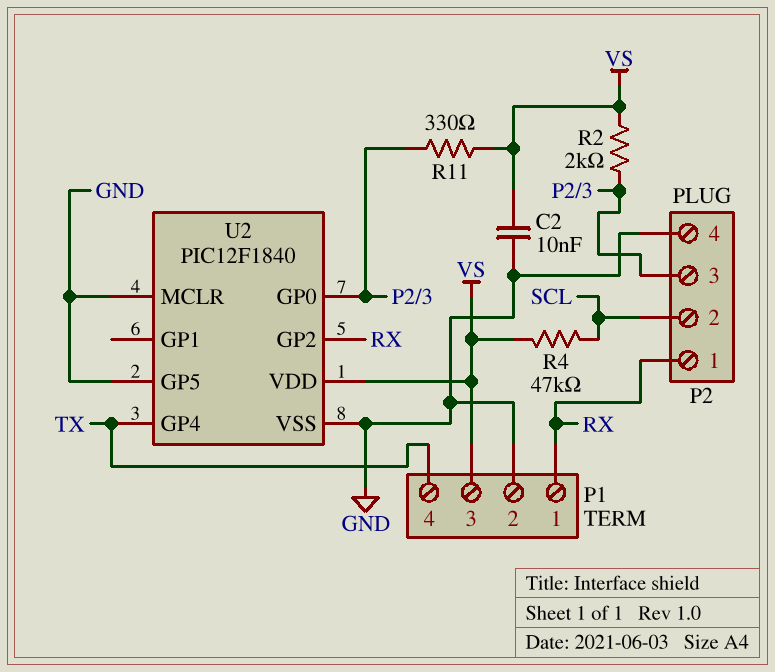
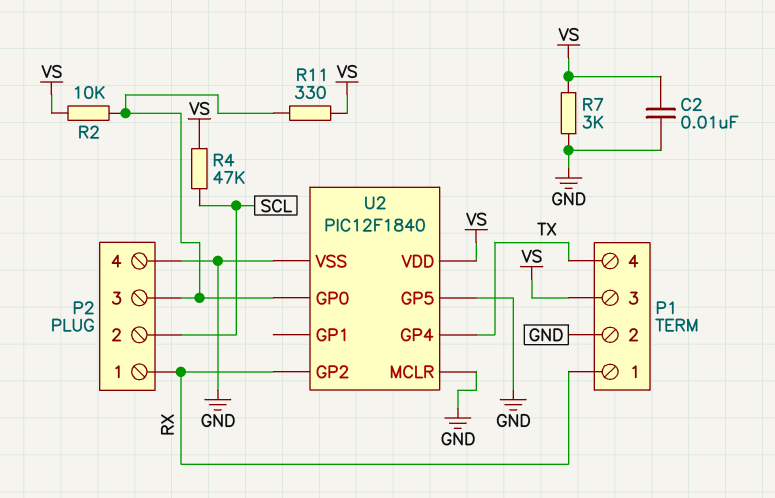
R2: 2k (P2/3, VS) -> 10k (P2/3, VS)
R7: none -> 3k (GND, VS)

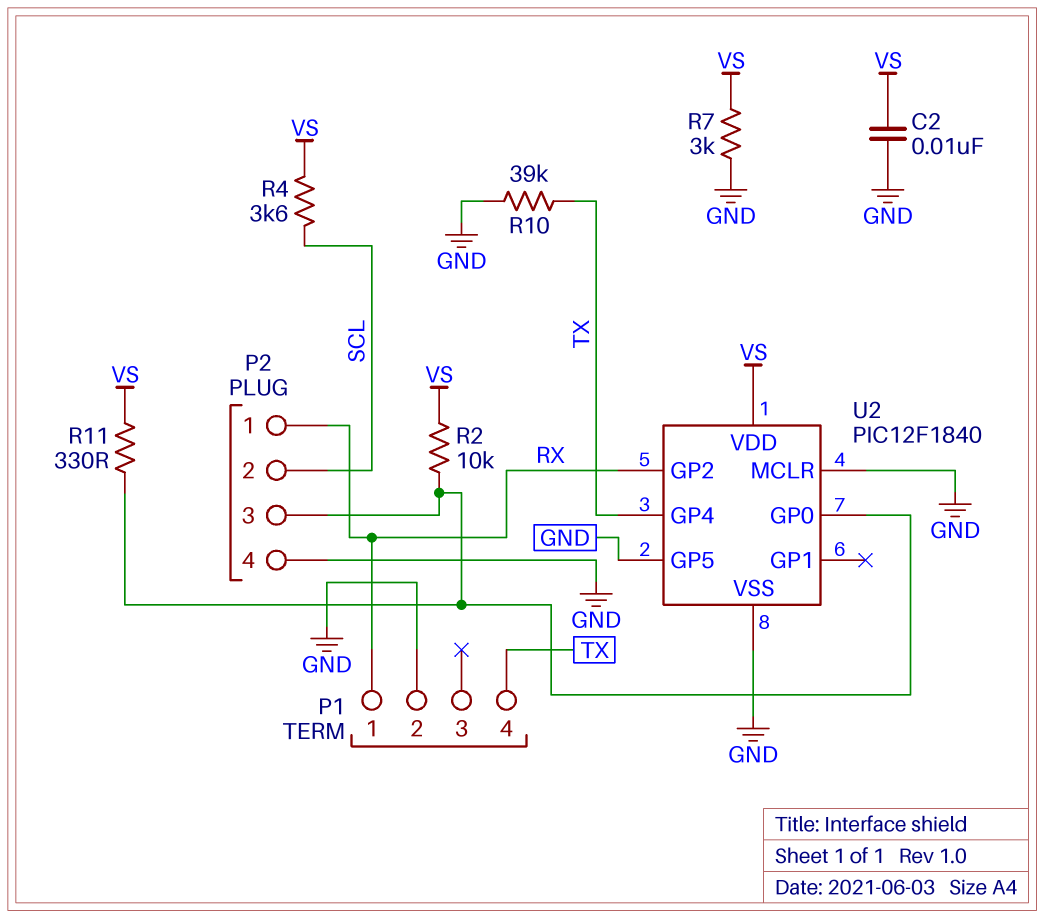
P1 pin 3: VS -> none
R4: 47k (SCL, VS) -> 3.6k (SCL, VS)
R10: none -> 39k (GND, TX)

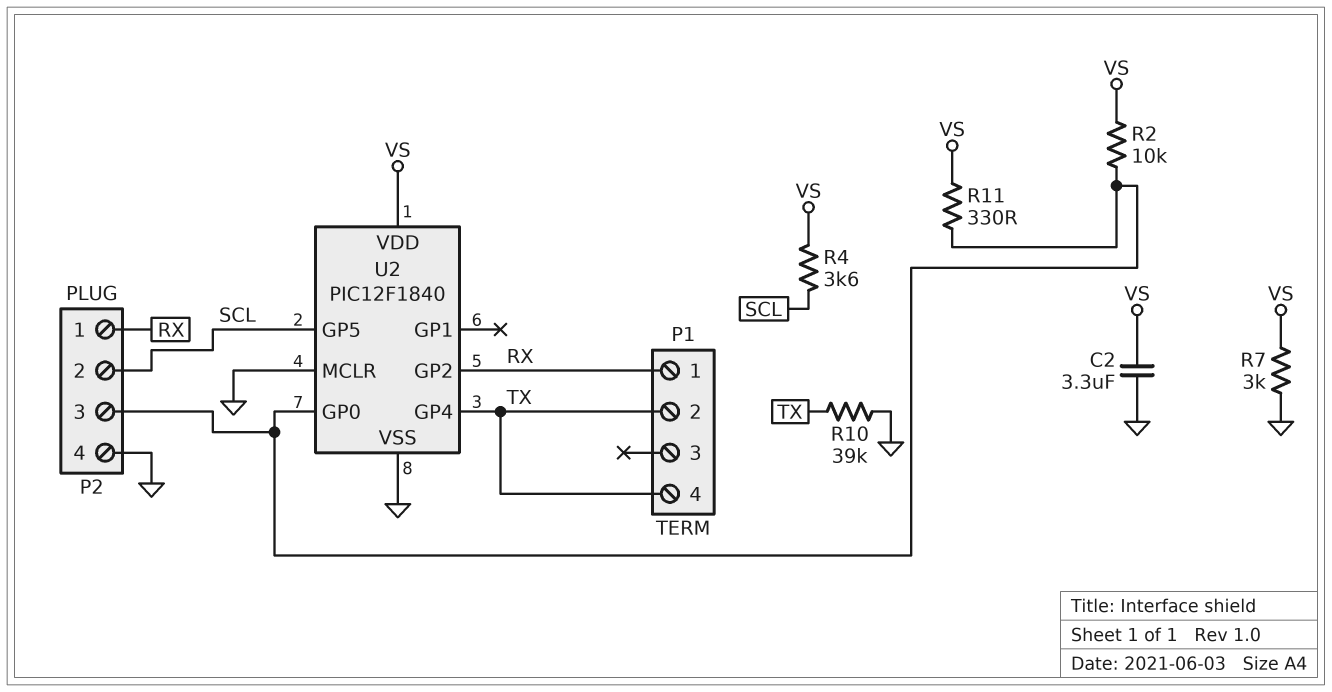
C2: 10nF (GND, VS) -> 3.3uF (GND, VS)
P1 pin 2: GND -> TX
U2 pin GP5: GND -> SCL

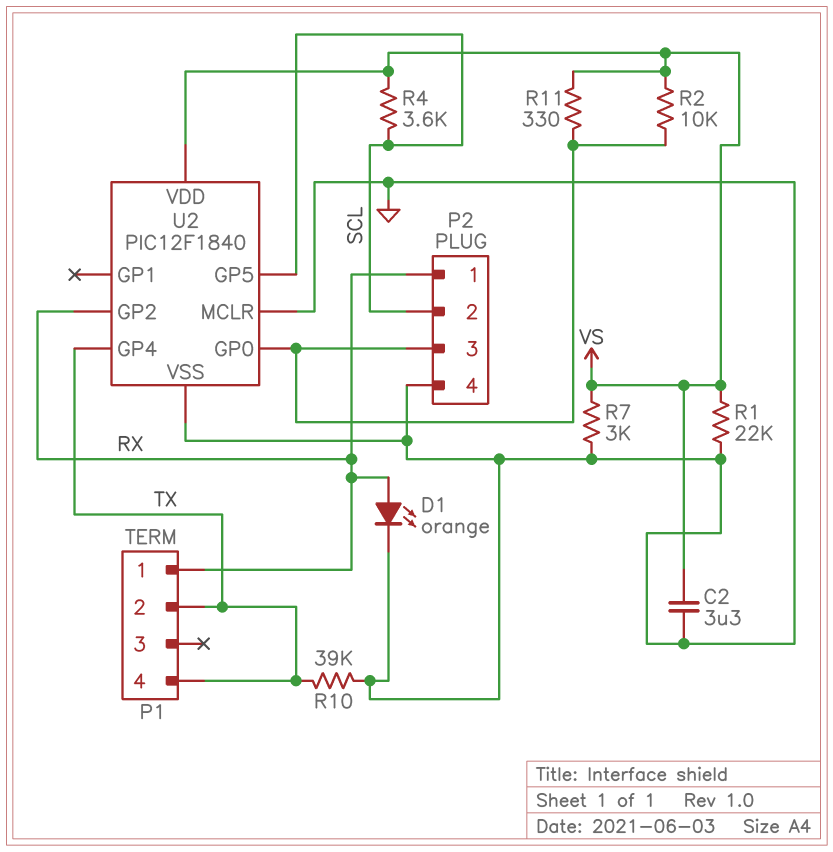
D1: none -> LED orange (A RX, K GND)
R1: none -> 22k (GND, VS)

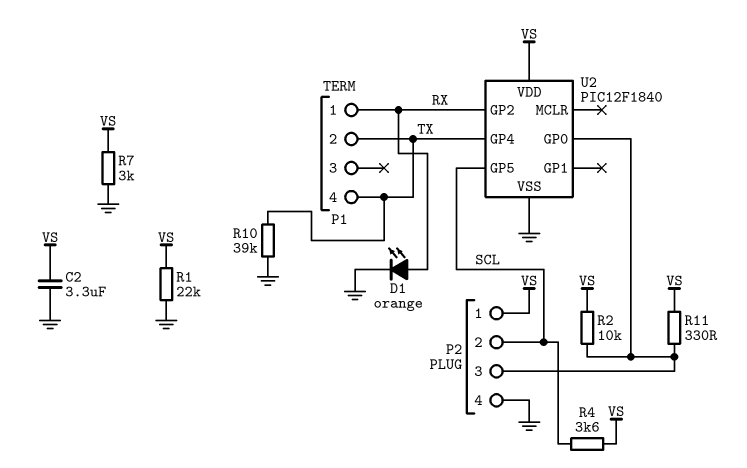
P2 pin 1: RX -> VS
U2 pin MCLR: GND -> none

